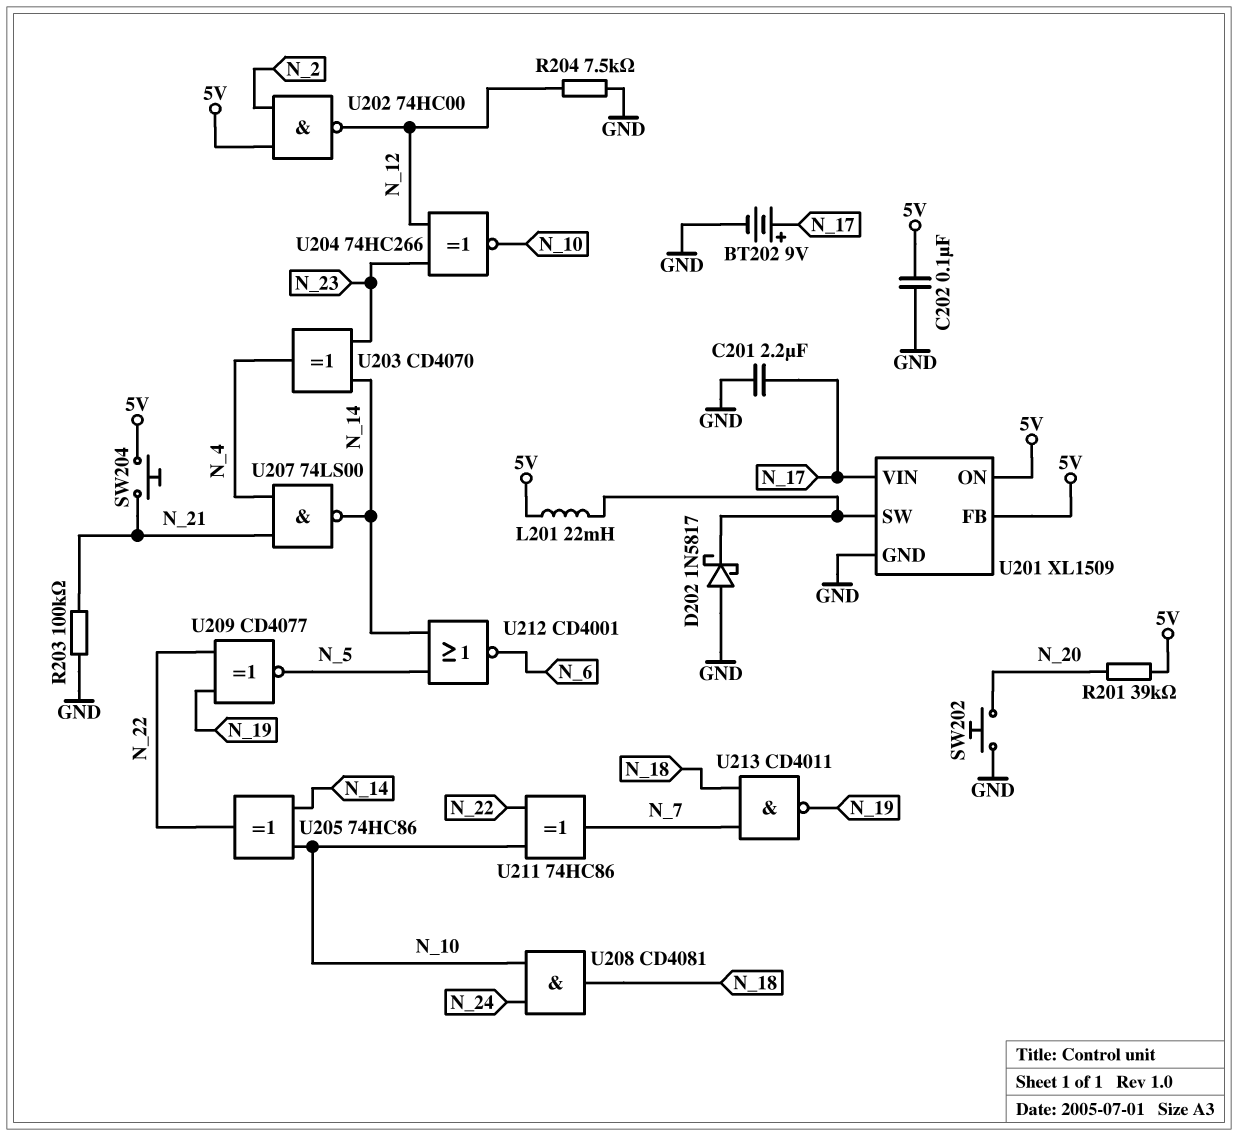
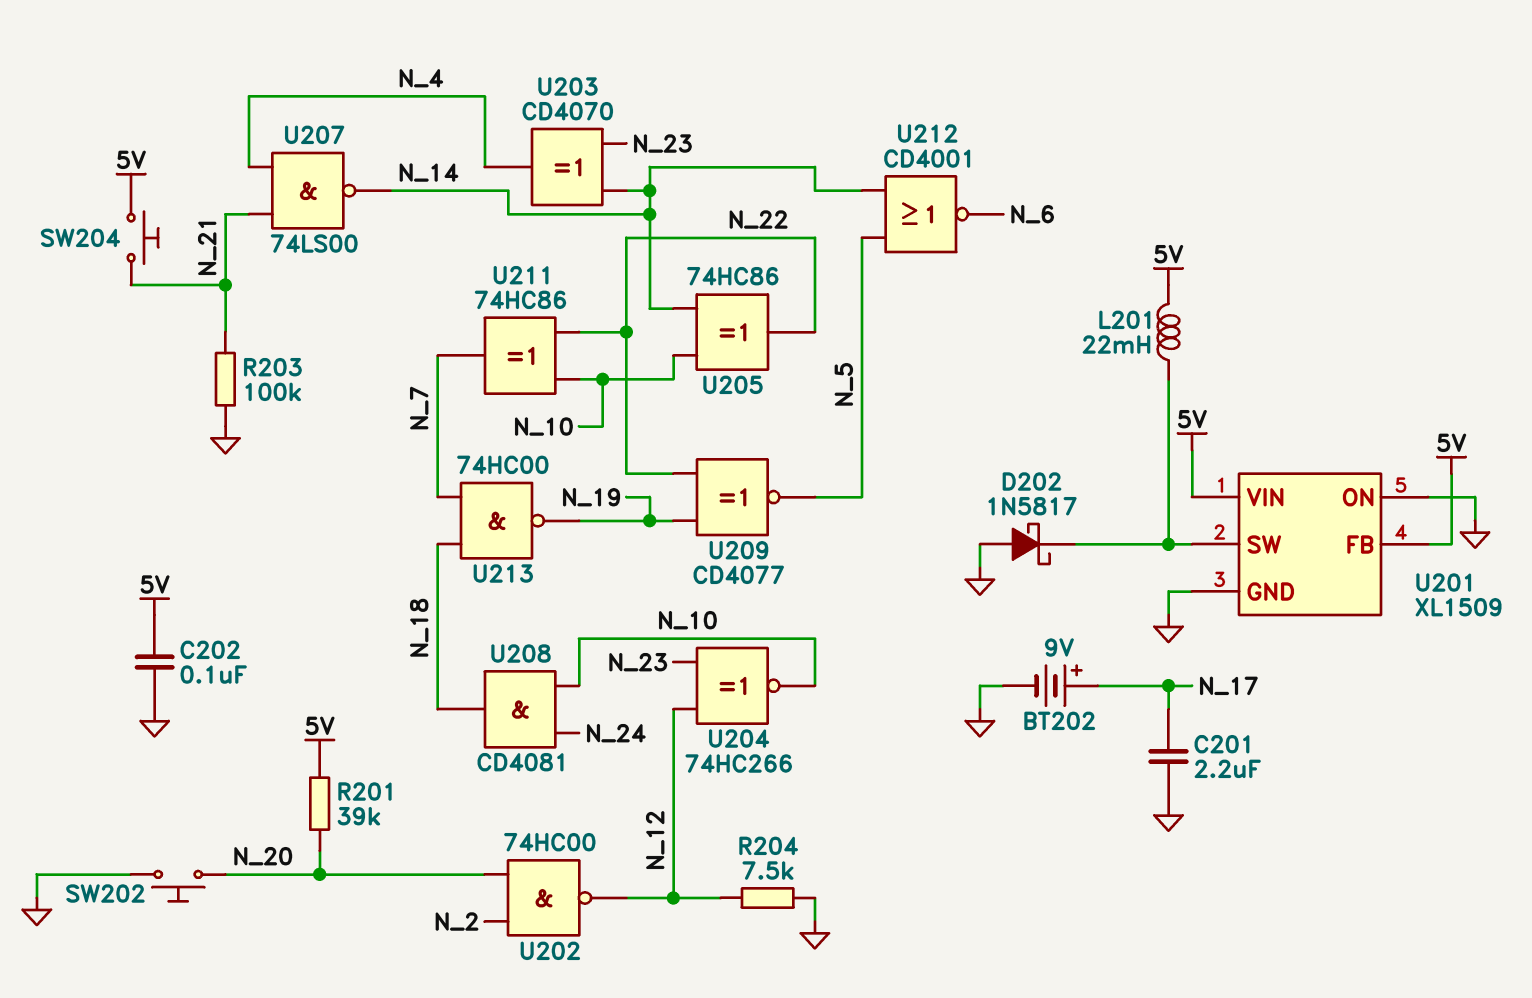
U201 pin ON: 5V -> GND
U201 pin VIN: N_17 -> 5V
U202: NAND 74HC00 (in 5V, in N_2, out N_12) -> NAND 74HC00 (in N_2, in N_20, out N_12)
U213: NAND CD4011 (in N_7, in N_18, out N_19) -> NAND 74HC00 (in N_7, in N_18, out N_19)

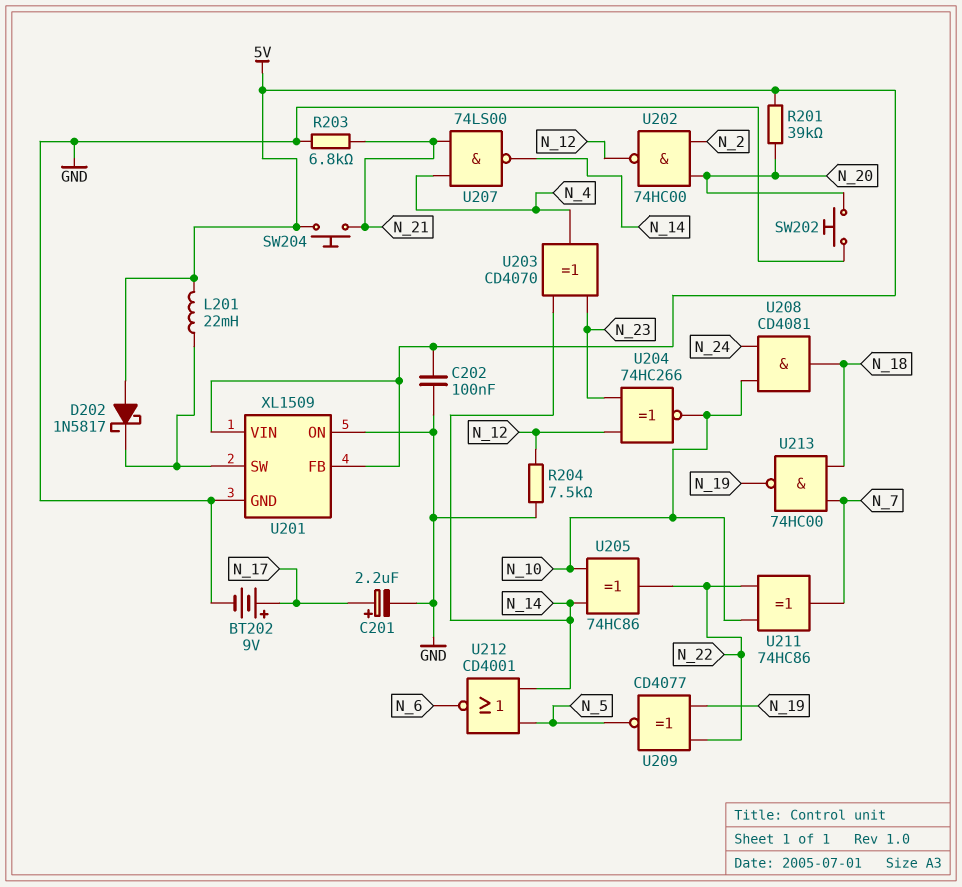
C201: 2.2uF (GND, N_17) -> 2.2uF (plus N_17, minus GND)
D202: schottky 1N5817 (A GND, K U201/SW) -> schottky 1N5817 (A 5V, K U201/SW)
R203: 100k (GND, N_21) -> 6.8k (GND, N_21)

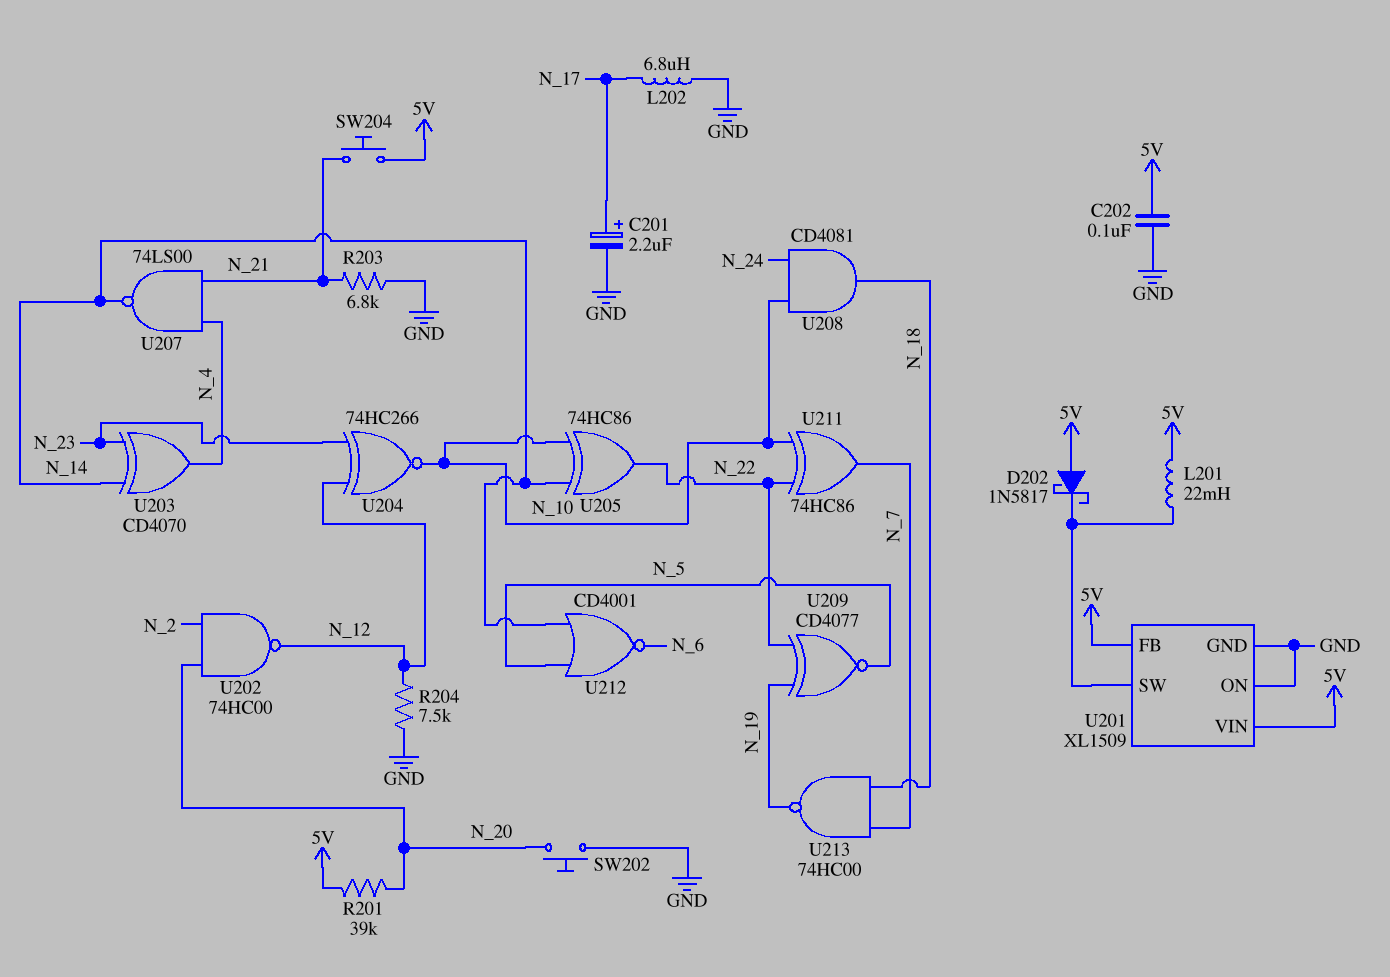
BT202: 9V (plus N_17, minus GND) -> none
L202: none -> 6.8uH (GND, N_17)

